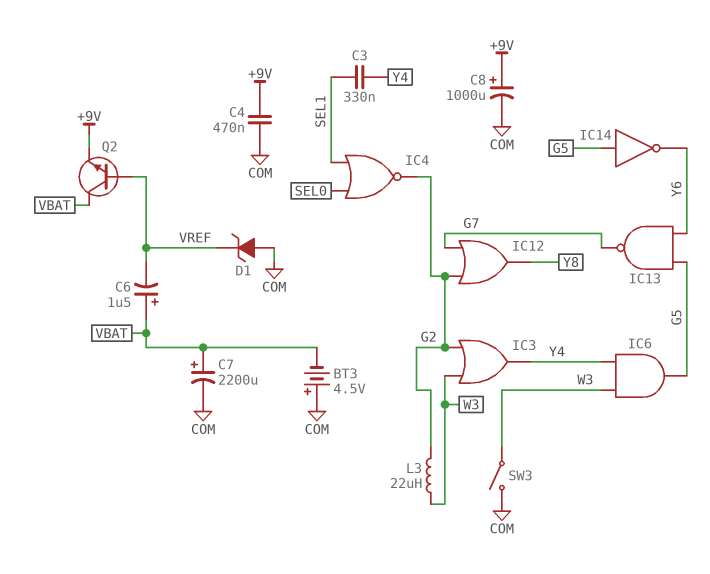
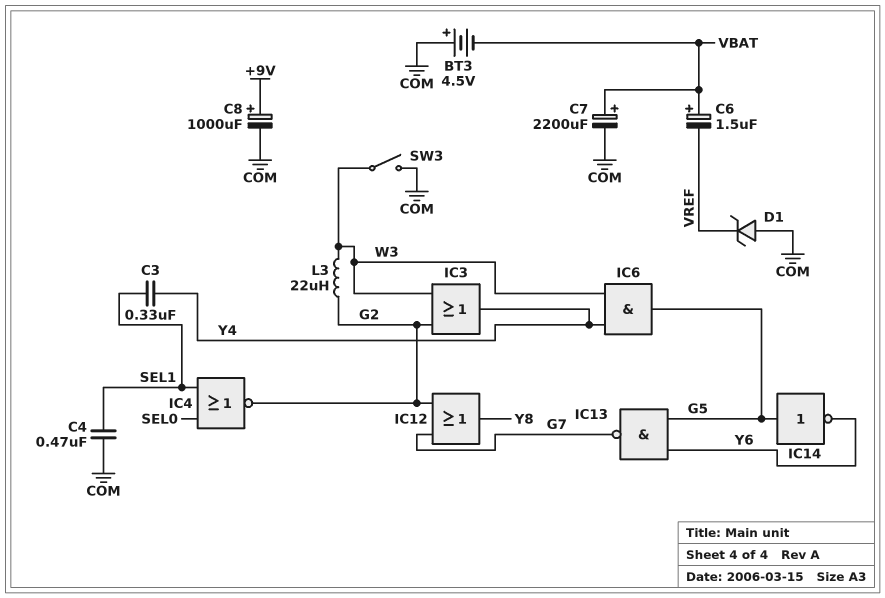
C4: 470nF (+9V, COM) -> 470nF (COM, SEL1)
Q2: NPN (B VREF, C VBAT, E +9V) -> none

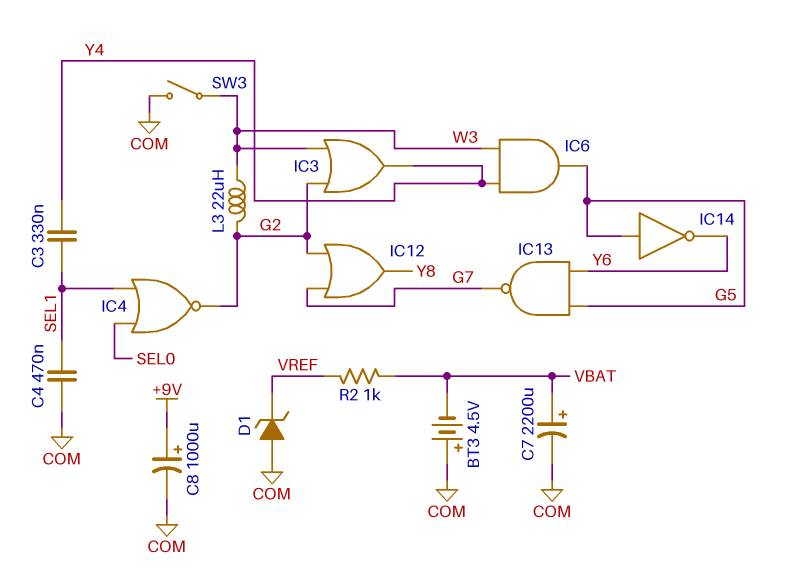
C6: 1.5uF (plus VBAT, minus VREF) -> none
R2: none -> 1k (VBAT, VREF)

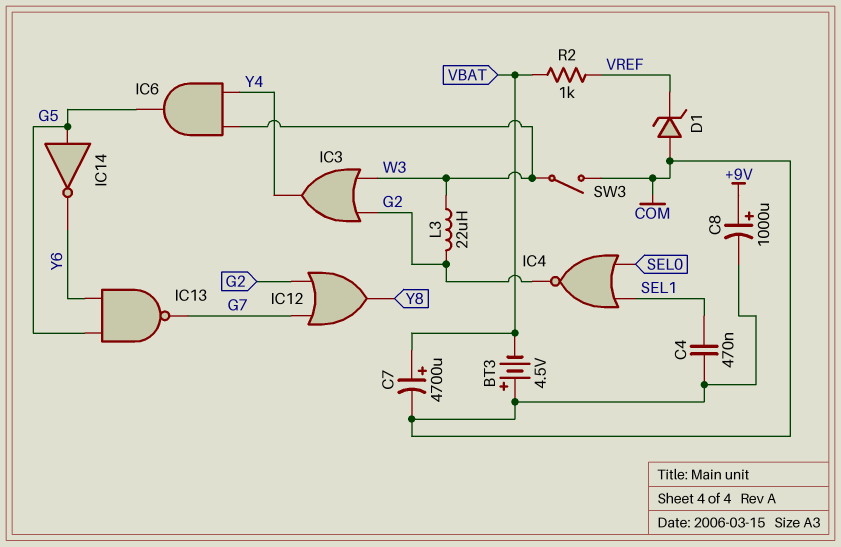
C3: 330nF (SEL1, Y4) -> none
C7: 2200uF (plus VBAT, minus COM) -> 4700uF (plus VBAT, minus COM)

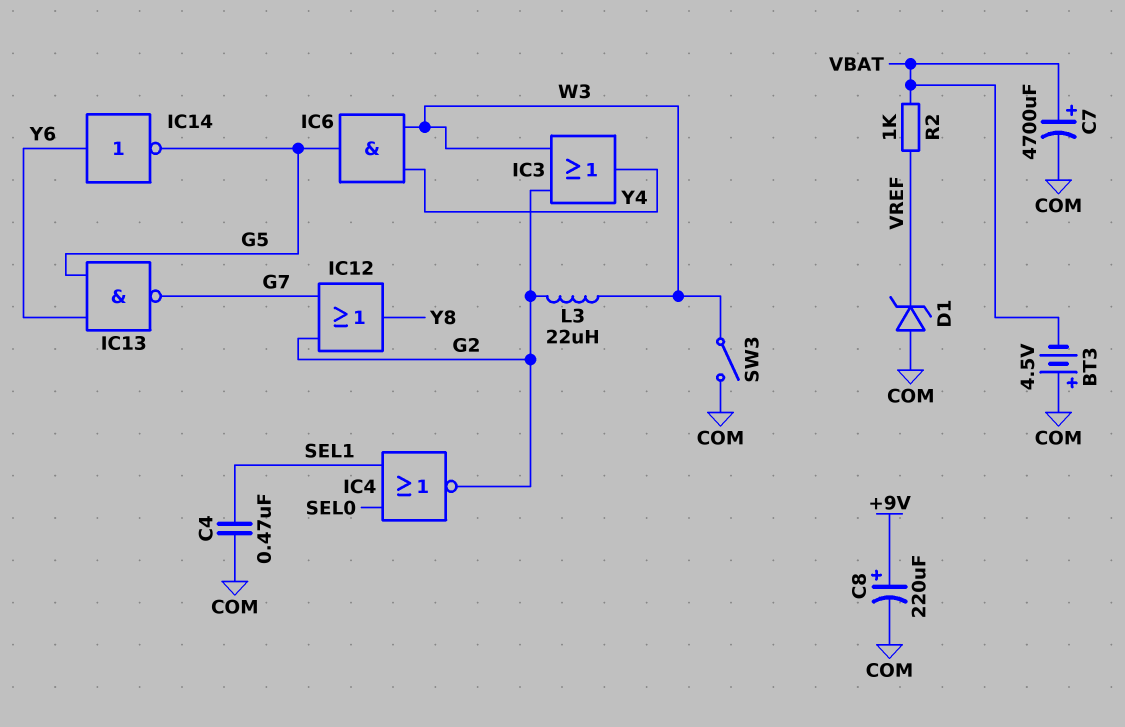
C8: 1000uF (plus +9V, minus COM) -> 220uF (plus +9V, minus COM)
IC14: NOT (in G5, out Y6) -> NOT (in Y6, out G5)

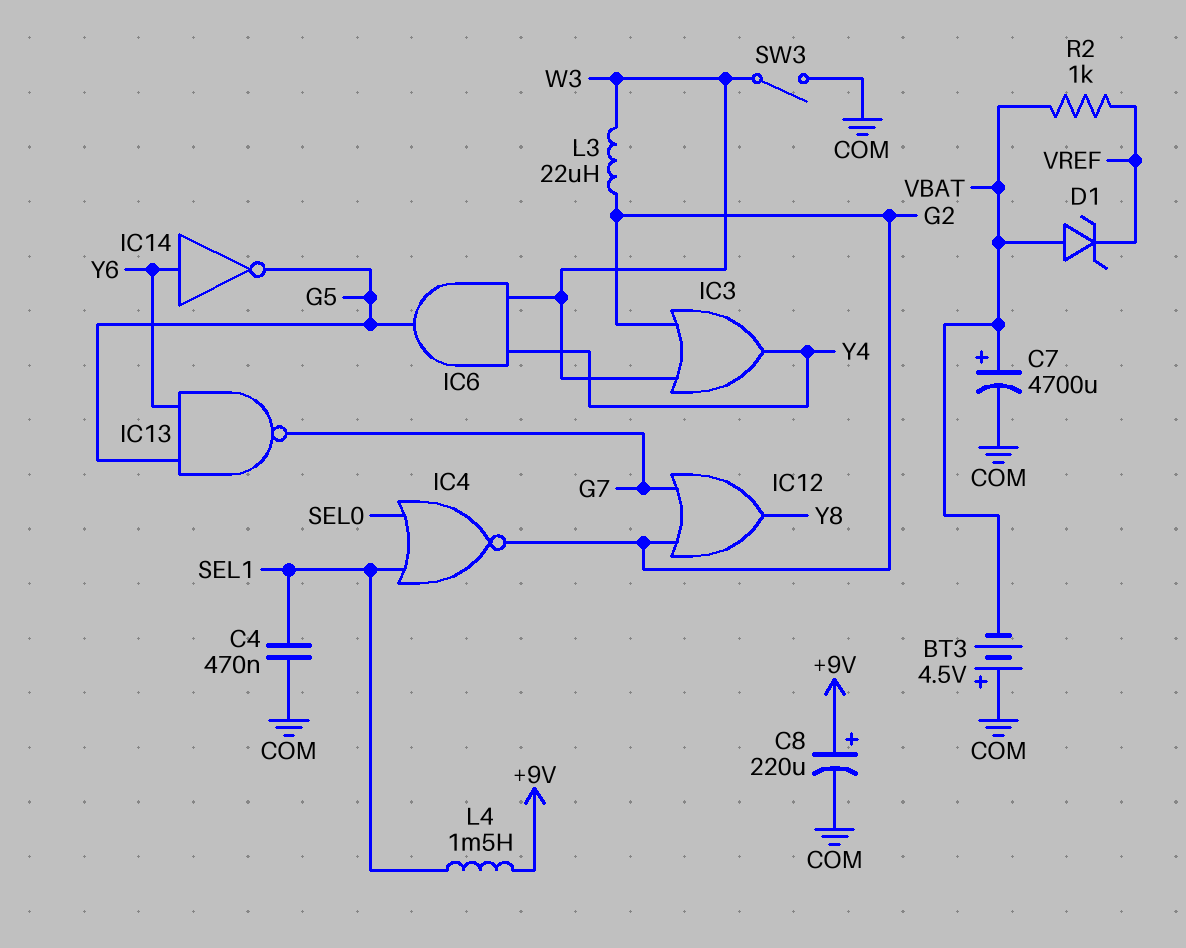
D1: zener (A COM, K VREF) -> zener (A VBAT, K VREF)
L4: none -> 1.5mH (+9V, SEL1)

